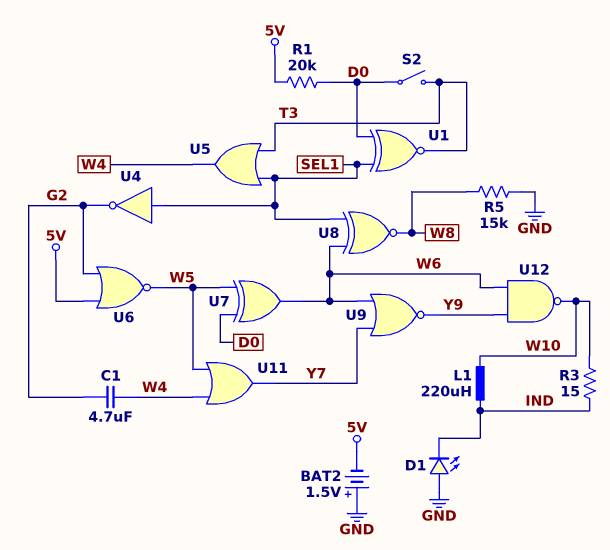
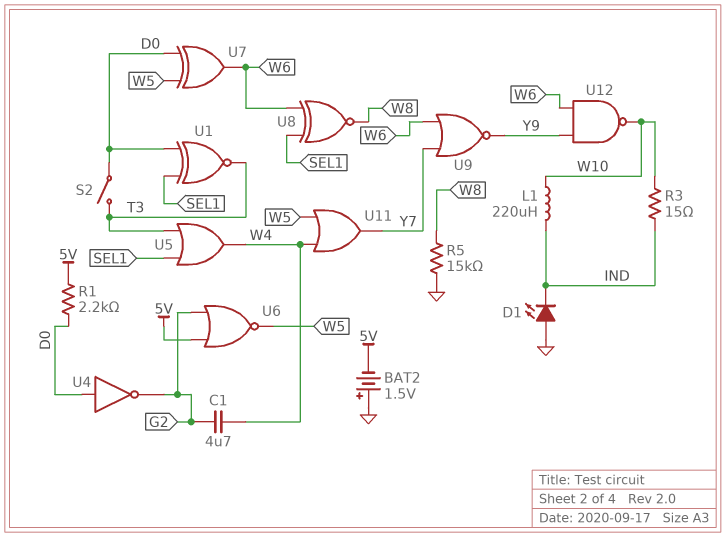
R1: 20k (5V, D0) -> 2.2k (5V, D0)
U4: NOT (in SEL1, out G2) -> NOT (in D0, out G2)

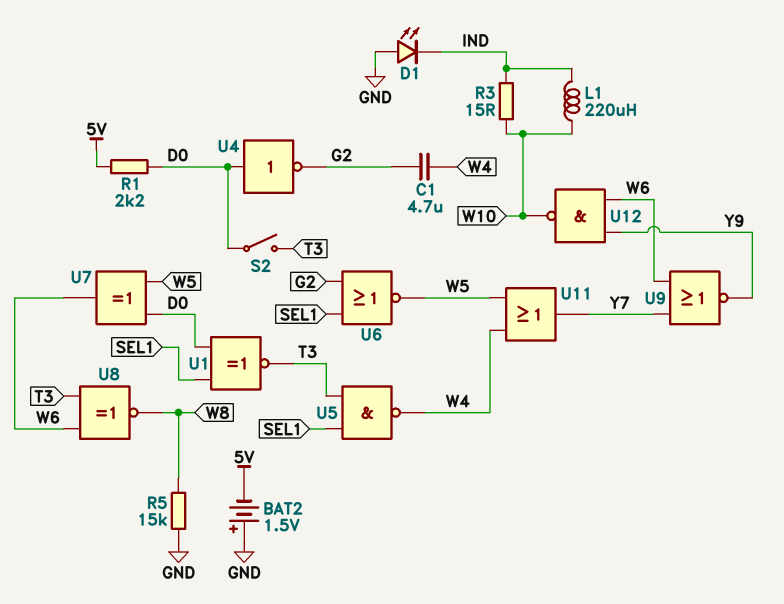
U5: OR (in SEL1, in T3, out W4) -> NAND (in SEL1, in T3, out W4)
U6: NOR (in 5V, in G2, out W5) -> NOR (in G2, in SEL1, out W5)
U8: XNOR (in SEL1, in W6, out W8) -> XNOR (in T3, in W6, out W8)

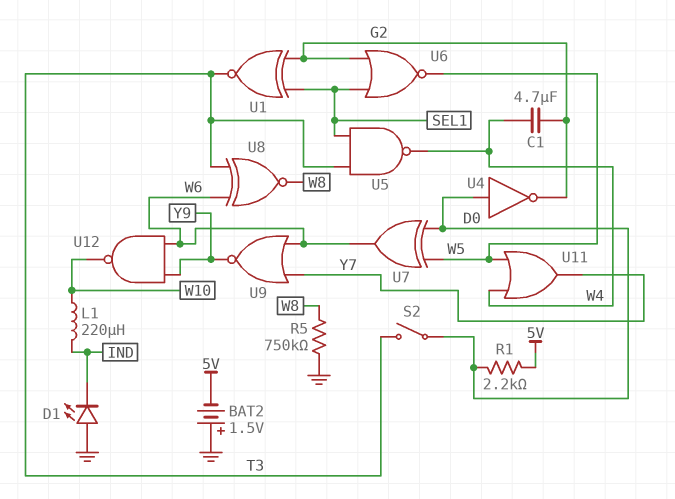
R3: 15 (IND, W10) -> none
R5: 15k (GND, W8) -> 750k (GND, W8)
U1: XNOR (in D0, in SEL1, out T3) -> XNOR (in G2, in SEL1, out T3)

